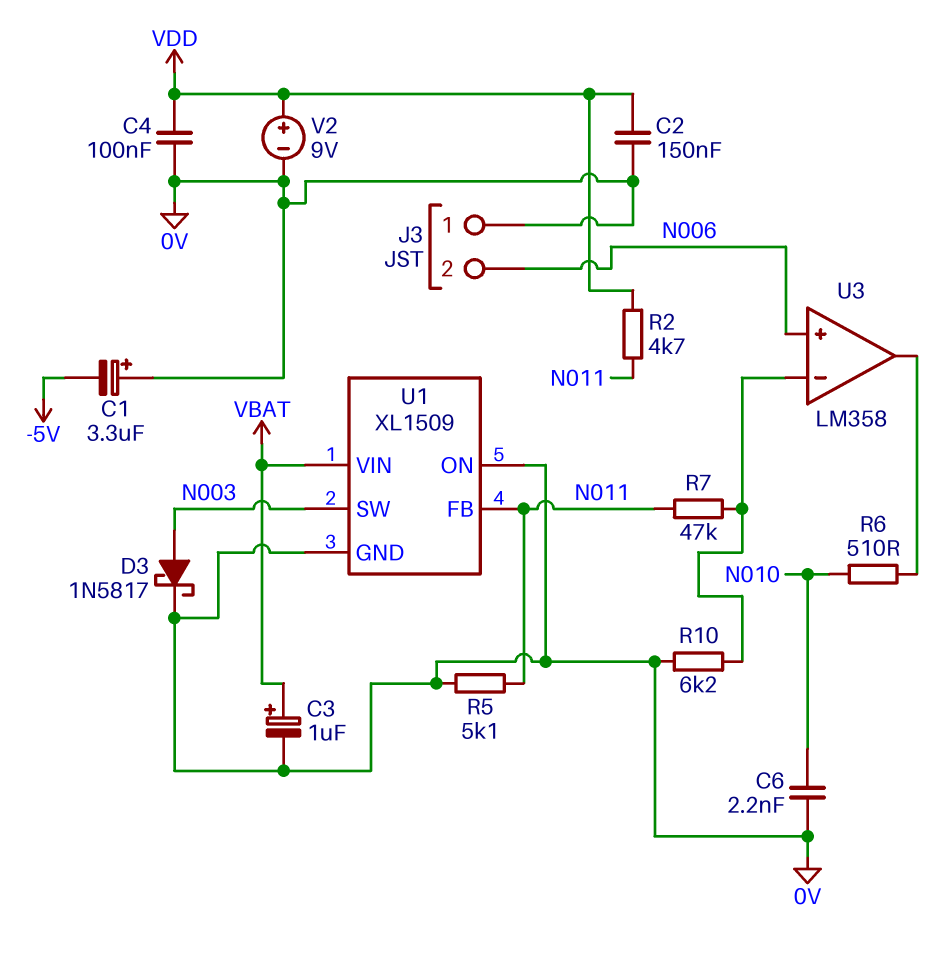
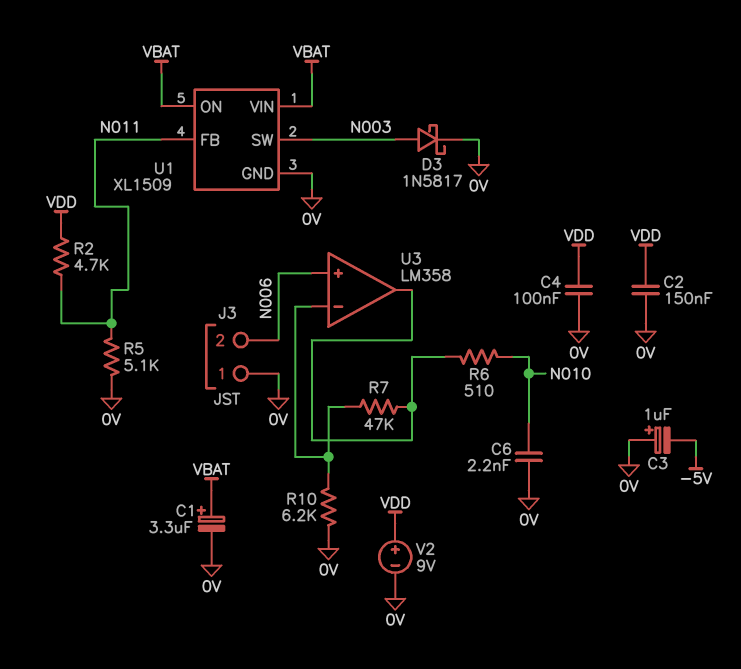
C1: 3.3uF (plus 0V, minus -5V) -> 3.3uF (plus VBAT, minus 0V)
C3: 1uF (plus VBAT, minus 0V) -> 1uF (plus 0V, minus -5V)
R7: 47k (N011, U3/in-) -> 47k (U3/in-, U3/out)
U1 pin ON: 0V -> VBAT

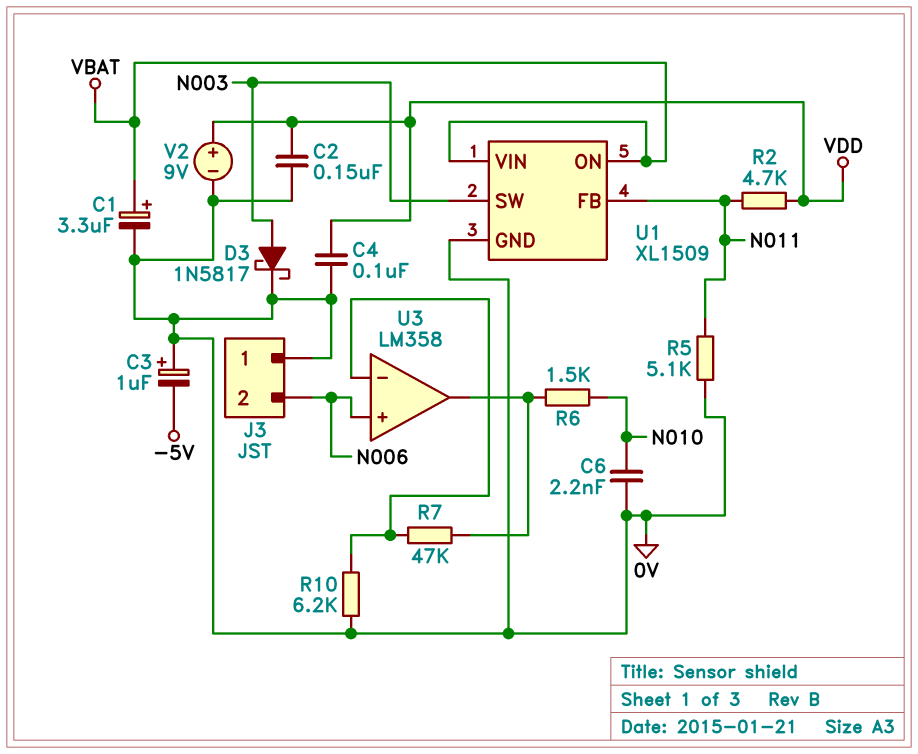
R6: 510 (N010, U3/out) -> 1.5k (N010, U3/out)

